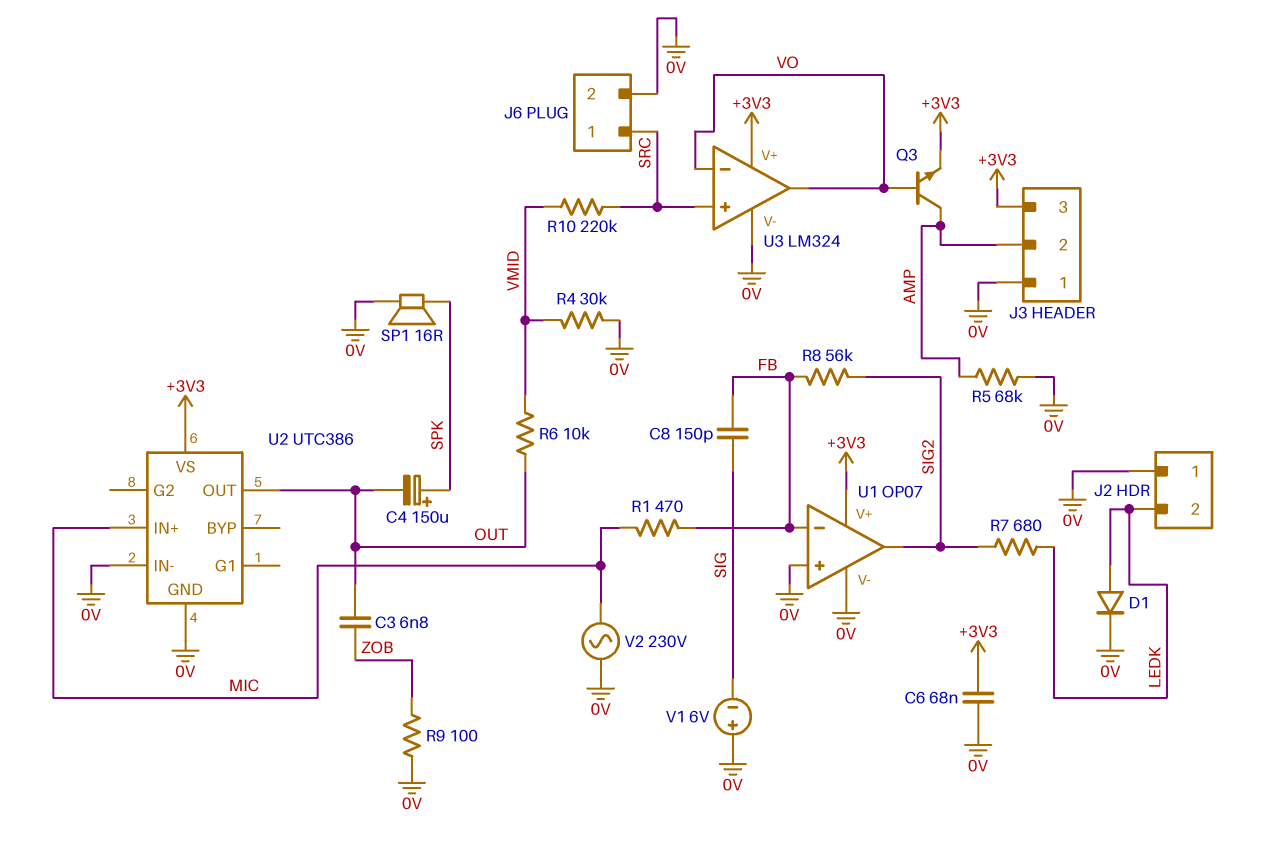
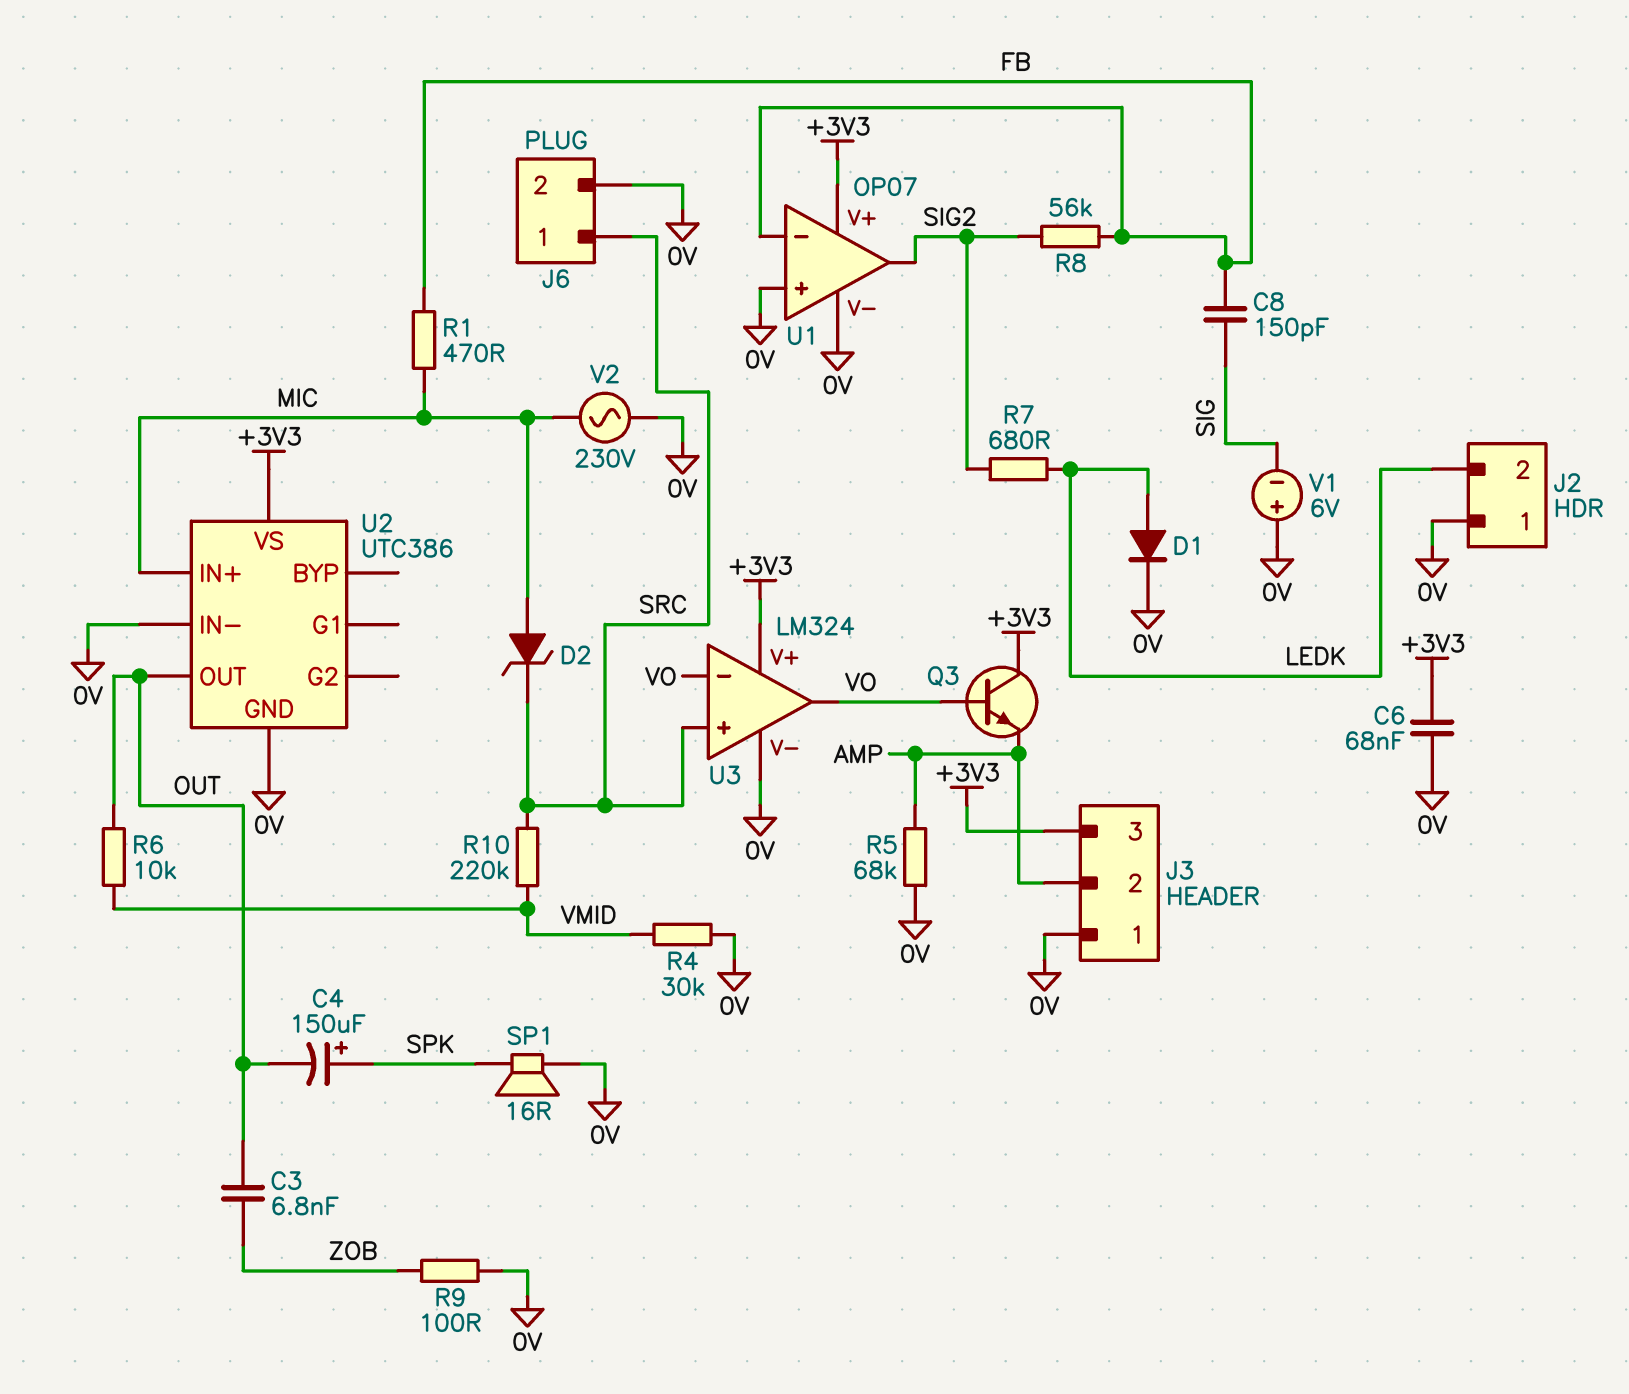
D2: none -> zener (A MIC, K SRC)
Q3: NPN (B VO, C AMP, E +3V3) -> NPN (B VO, C +3V3, E AMP)

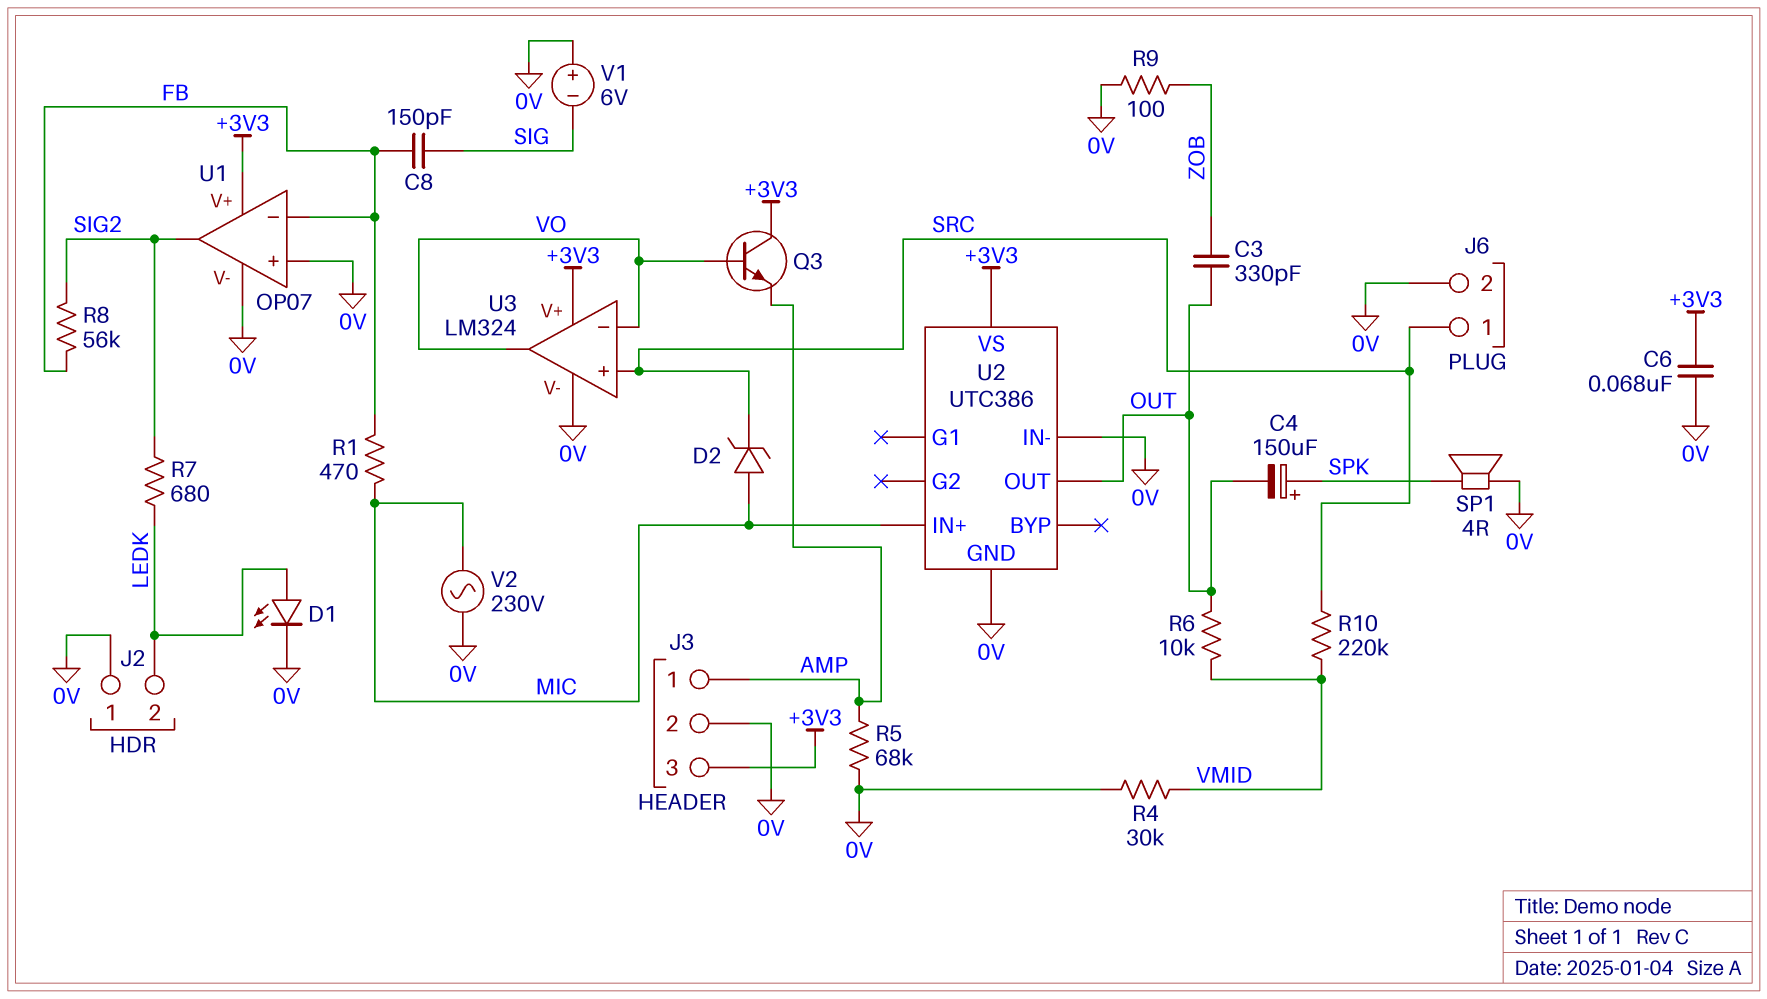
C3: 6.8nF (OUT, ZOB) -> 330pF (OUT, ZOB)
D1: diode (A LEDK, K 0V) -> LED (A LEDK, K 0V)
J3 pin 1: 0V -> AMP
J3 pin 2: AMP -> 0V
SP1: speaker 16R (0V, SPK) -> speaker 4R (0V, SPK)

